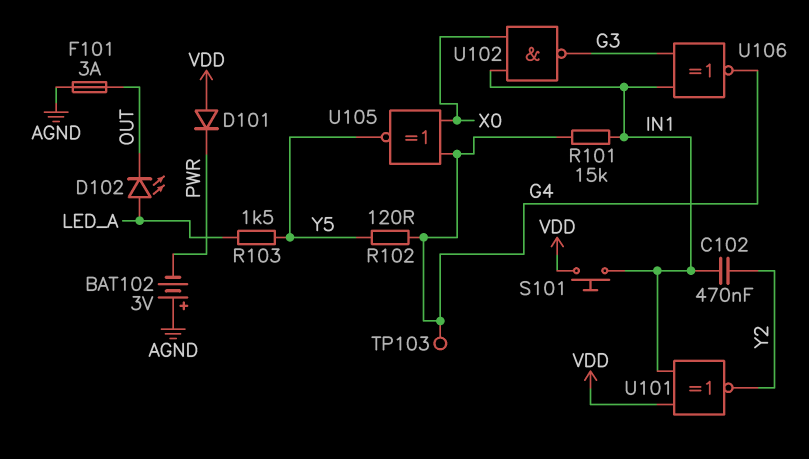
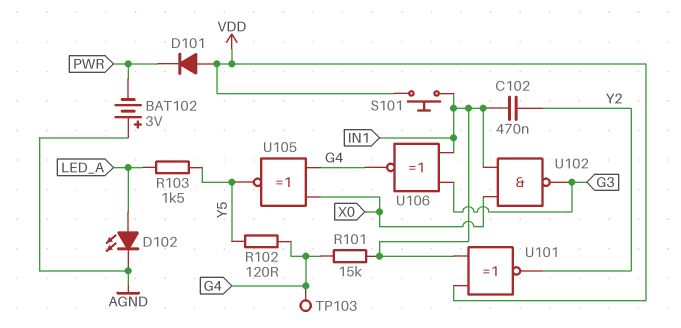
D102: LED (A LED_A, K OUT) -> LED (A LED_A, K AGND)
F101: 3A (AGND, OUT) -> none

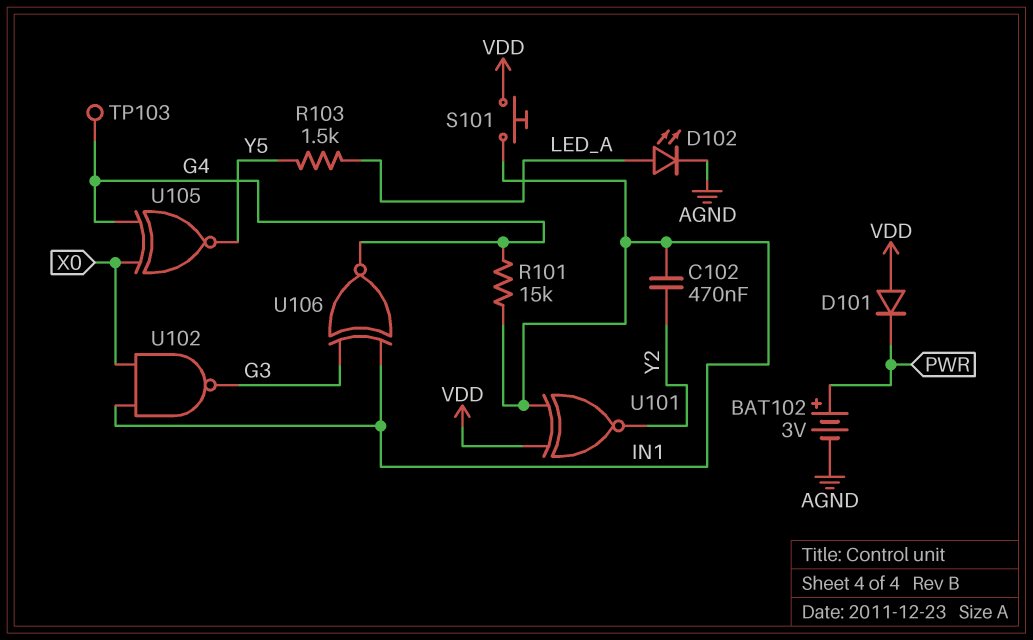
BAT102: 3V (plus AGND, minus PWR) -> 3V (plus PWR, minus AGND)
R102: 120 (G4, Y5) -> none

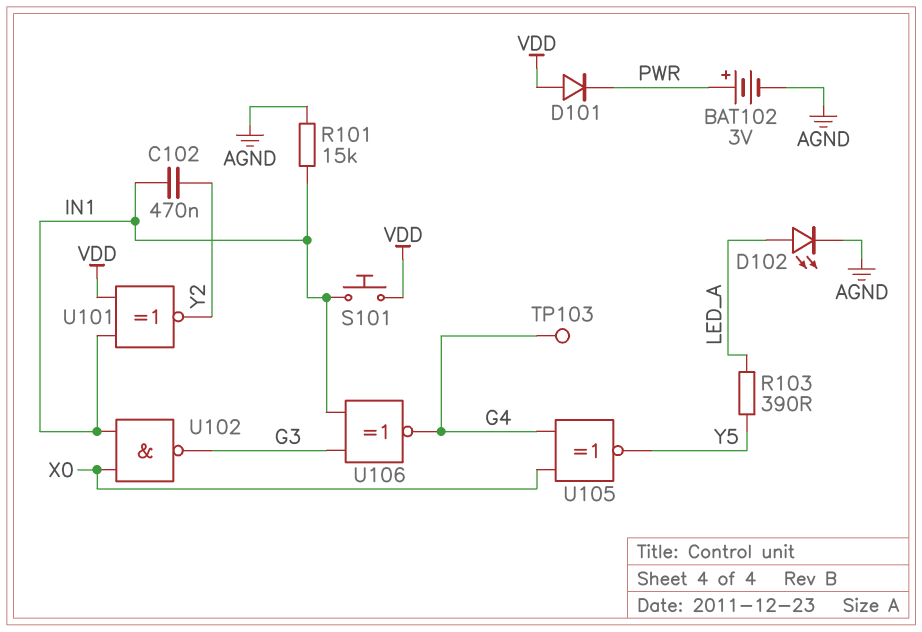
R101: 15k (G4, IN1) -> 15k (AGND, IN1)
R103: 1.5k (LED_A, Y5) -> 390 (LED_A, Y5)

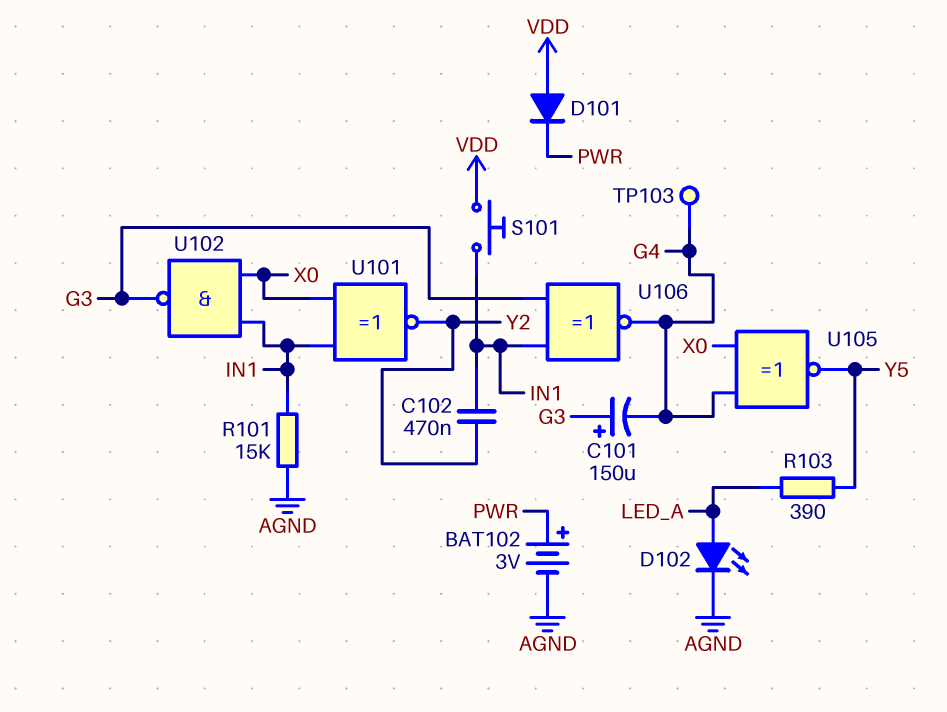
C101: none -> 150uF (plus G3, minus G4)
U101: XNOR (in IN1, in VDD, out Y2) -> XNOR (in IN1, in X0, out Y2)

